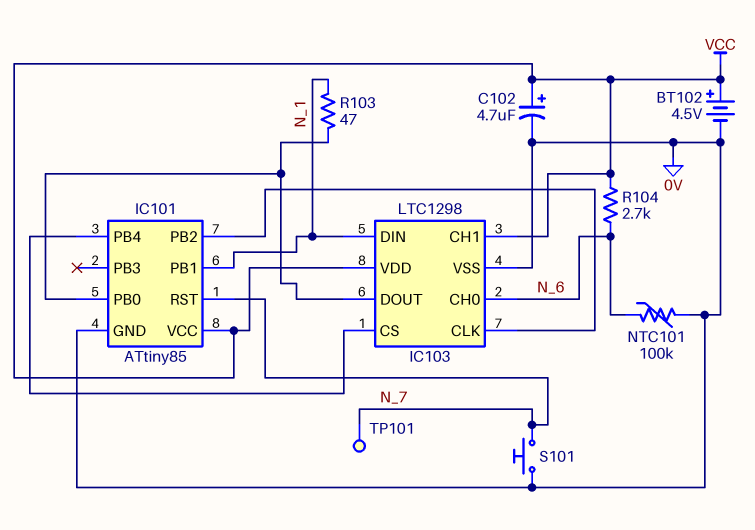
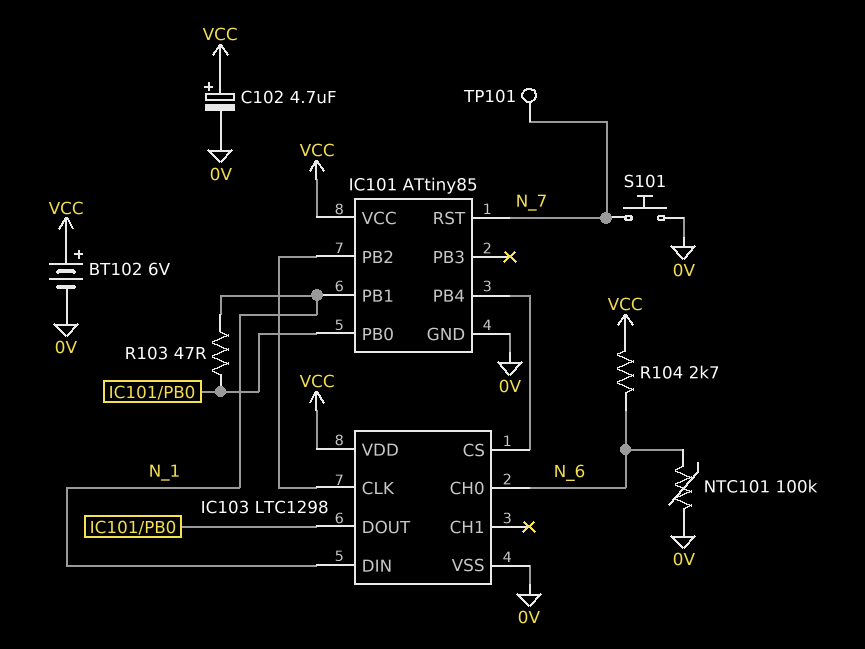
BT102: 4.5V (plus VCC, minus 0V) -> 6V (plus VCC, minus 0V)
IC103 pin CH1: VCC -> none

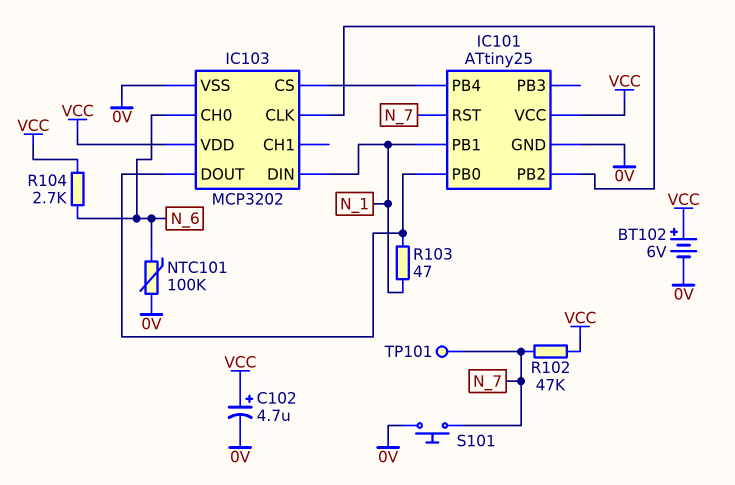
IC101: ATtiny85 -> ATtiny25
IC103: LTC1298 -> MCP3202
R102: none -> 47k (N_7, VCC)

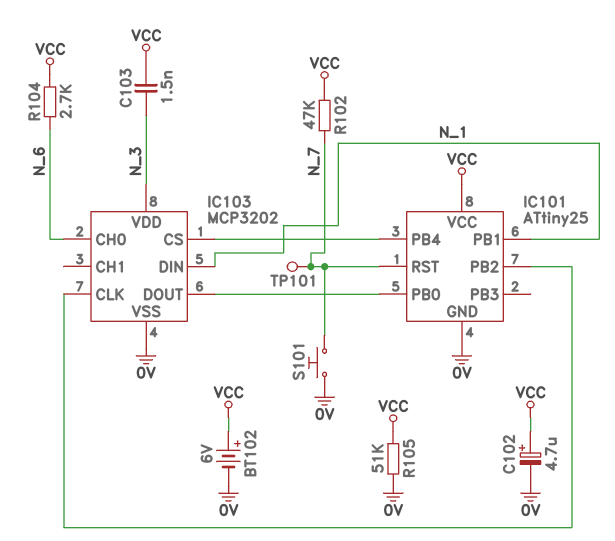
C103: none -> 1.5nF (N_3, VCC)
IC103 pin VDD: VCC -> N_3
NTC101: 100k (0V, N_6) -> none
R103: 47 (IC101/PB0, N_1) -> none
R105: none -> 51k (0V, VCC)

